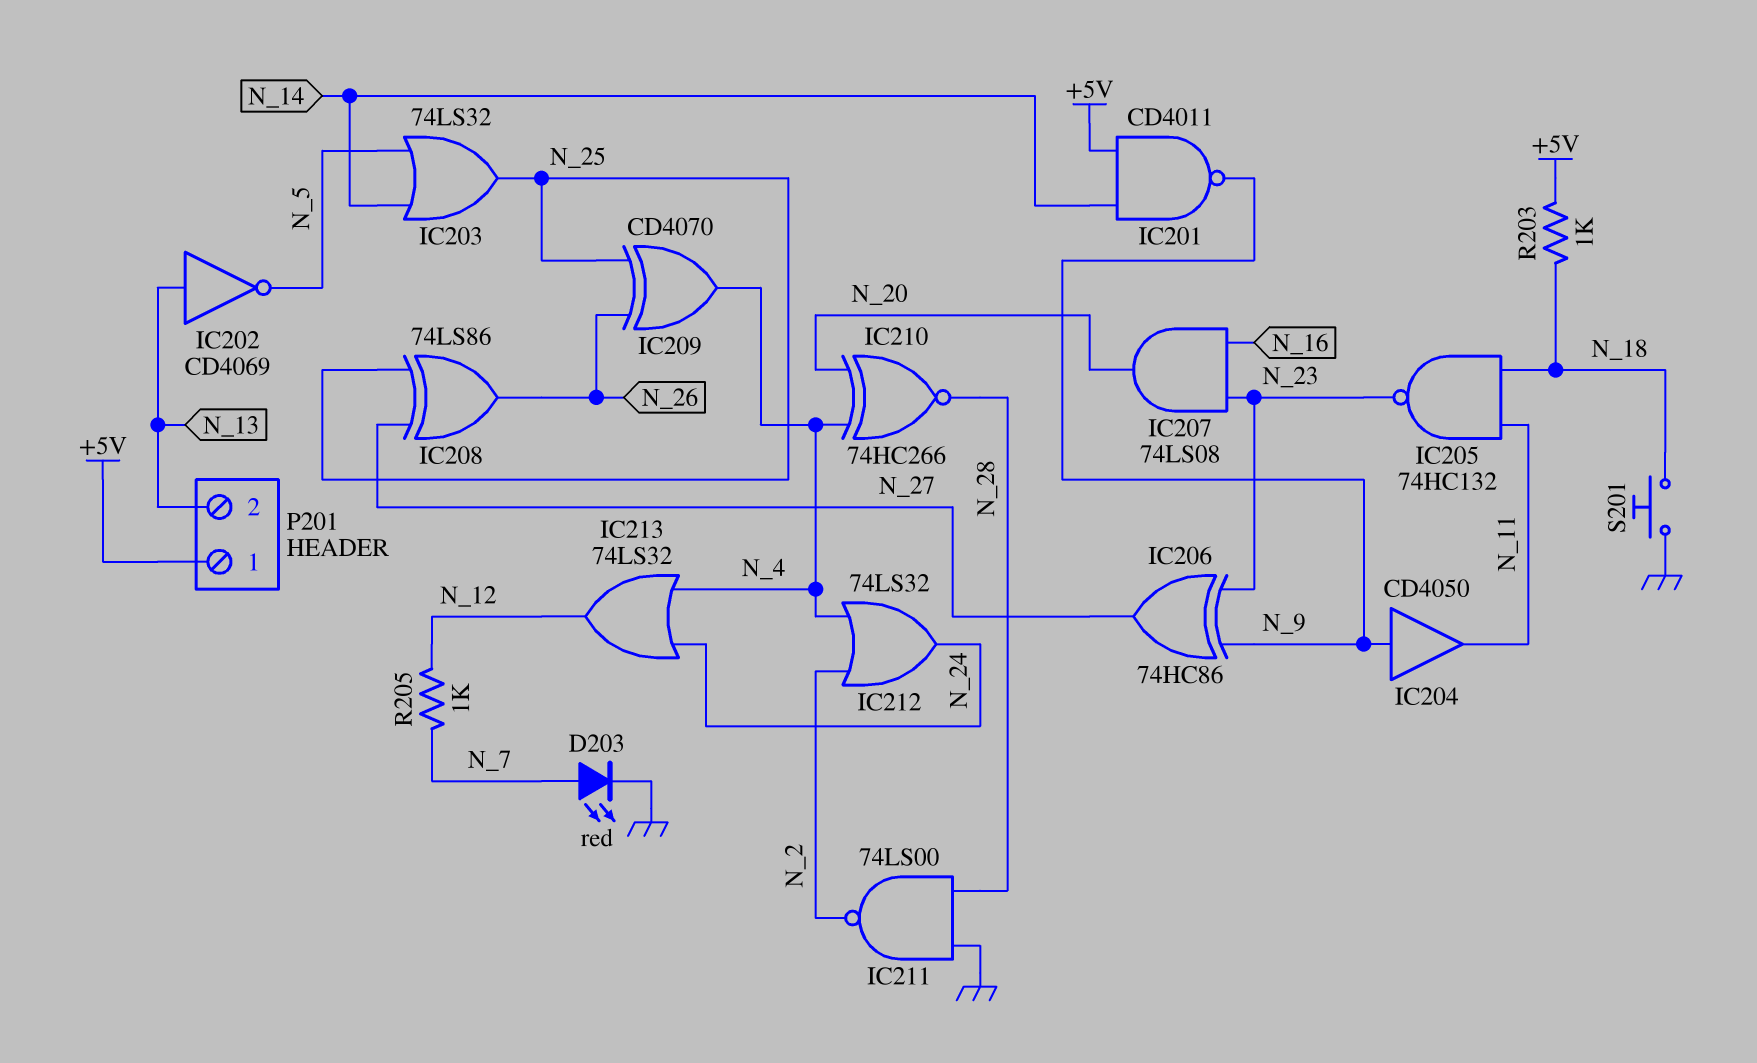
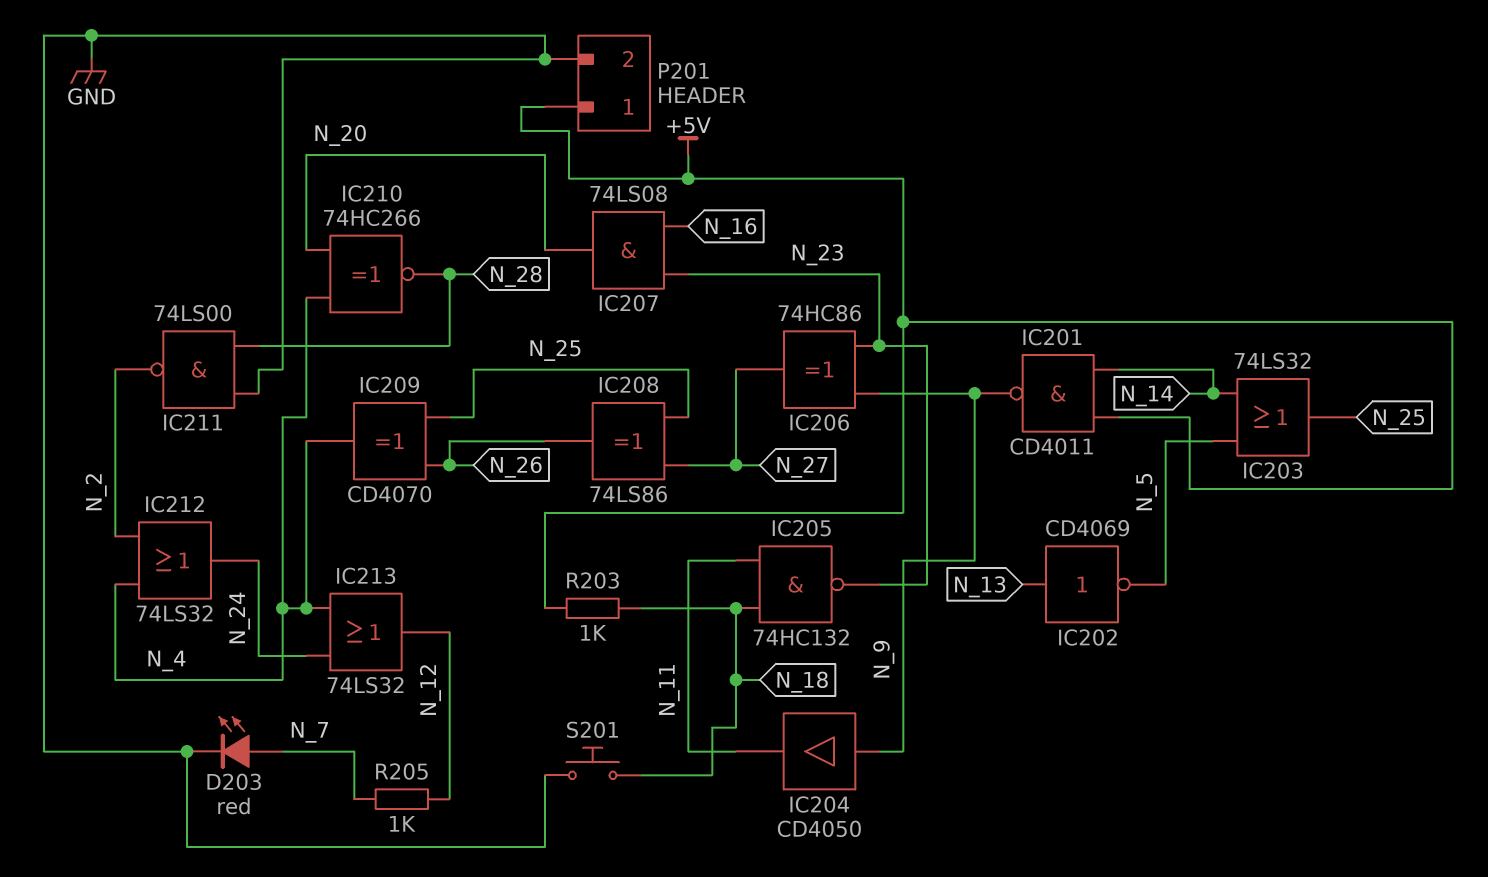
P201 pin 2: N_13 -> GND

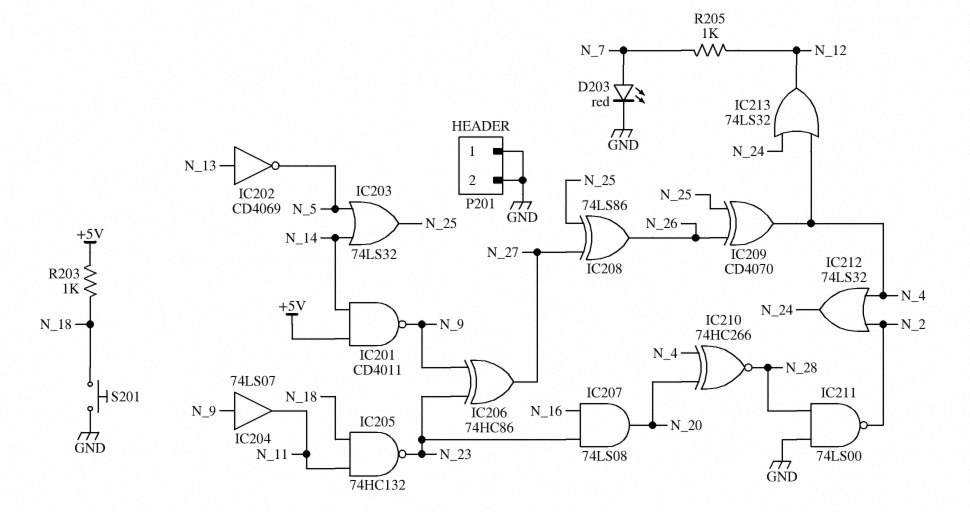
IC204: buffer CD4050 (in N_9, out N_11) -> buffer 74LS07 (in N_9, out N_11)
P201 pin 1: +5V -> GND

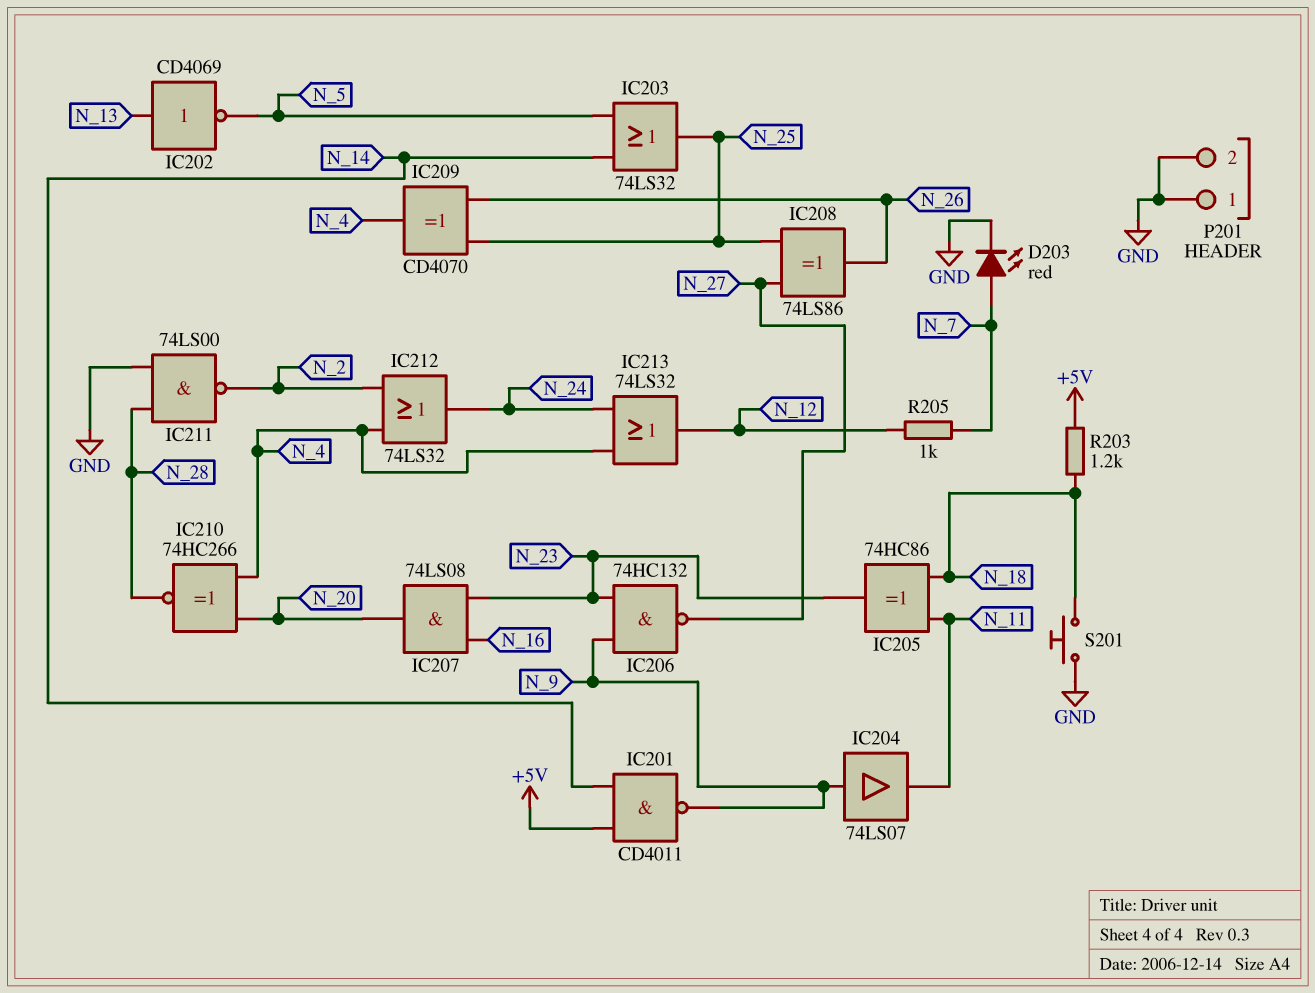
IC205: NAND 74HC132 (in N_11, in N_18, out N_23) -> XOR 74HC86 (in N_11, in N_18, out N_23)
IC206: XOR 74HC86 (in N_9, in N_23, out N_27) -> NAND 74HC132 (in N_9, in N_23, out N_27)
R203: 1k (+5V, N_18) -> 1.2k (+5V, N_18)

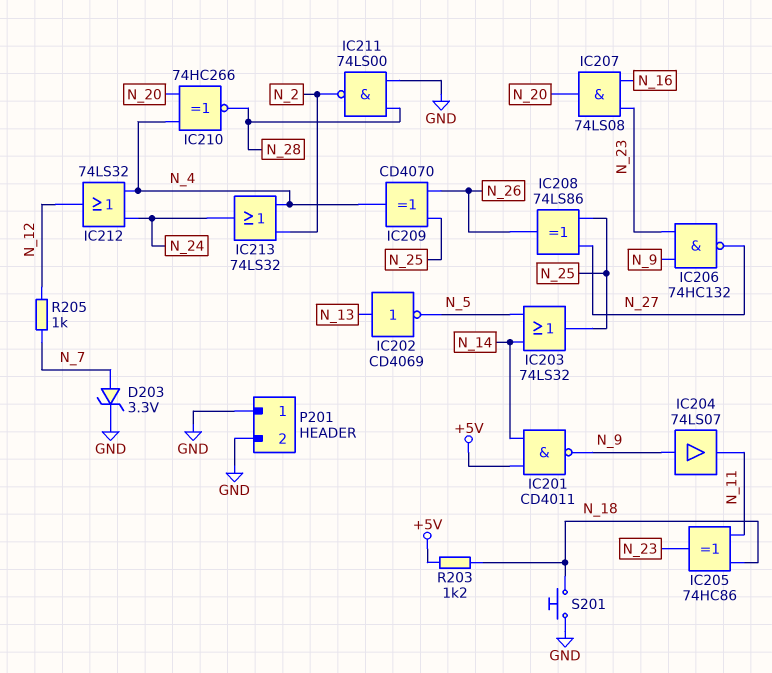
D203: LED red (A N_7, K GND) -> zener 3.3V (A N_7, K GND)
IC212: OR 74LS32 (in N_2, in N_4, out N_24) -> OR 74LS32 (in N_4, in N_24, out N_12)
IC213: OR 74LS32 (in N_4, in N_24, out N_12) -> OR 74LS32 (in N_2, in N_4, out N_24)

